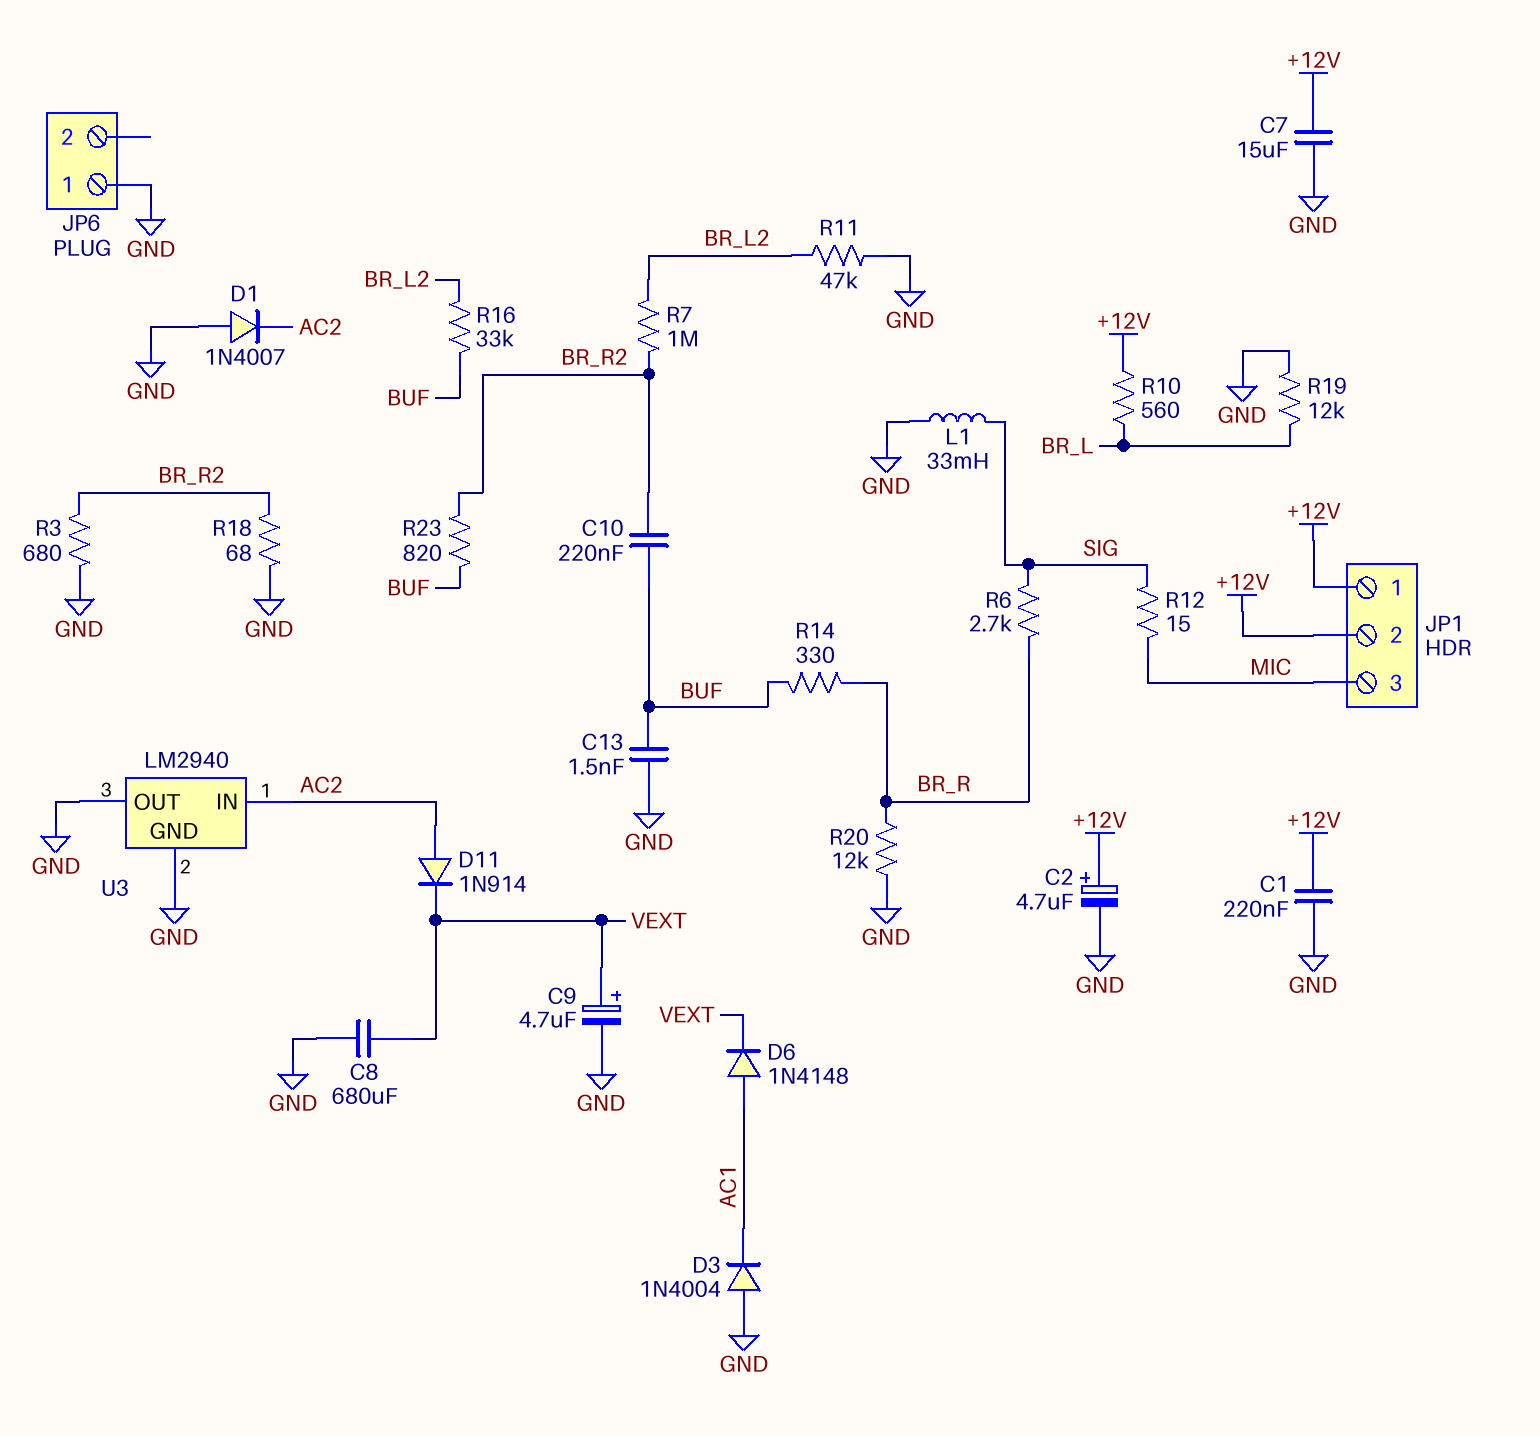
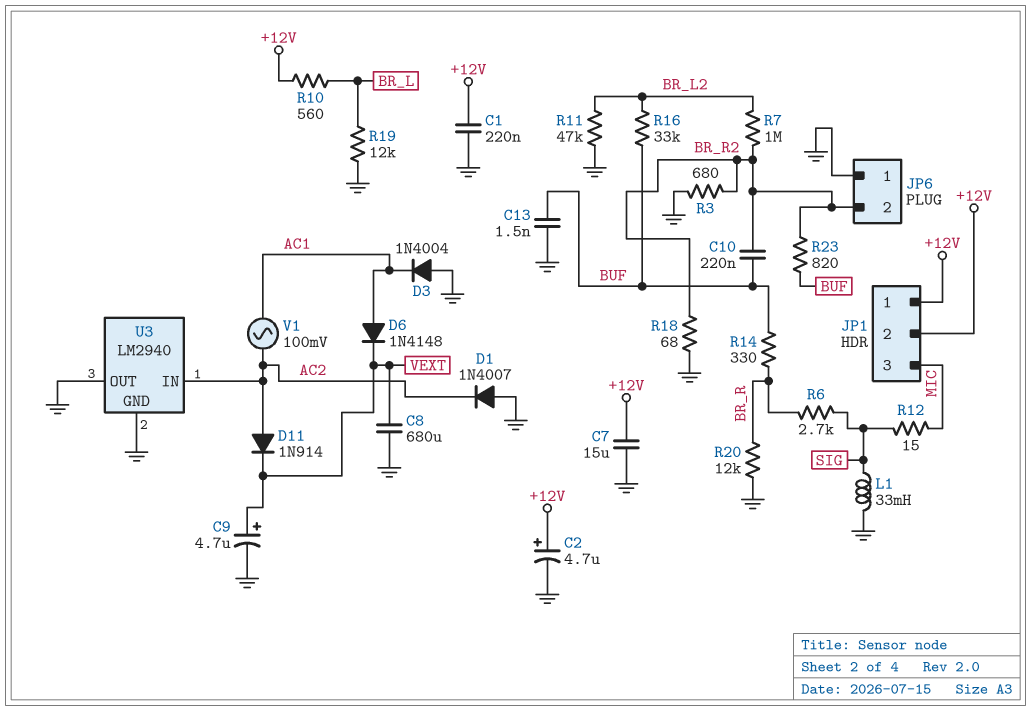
JP6 pin 2: none -> BR_R2
V1: none -> AC 100mV (AC1, AC2)

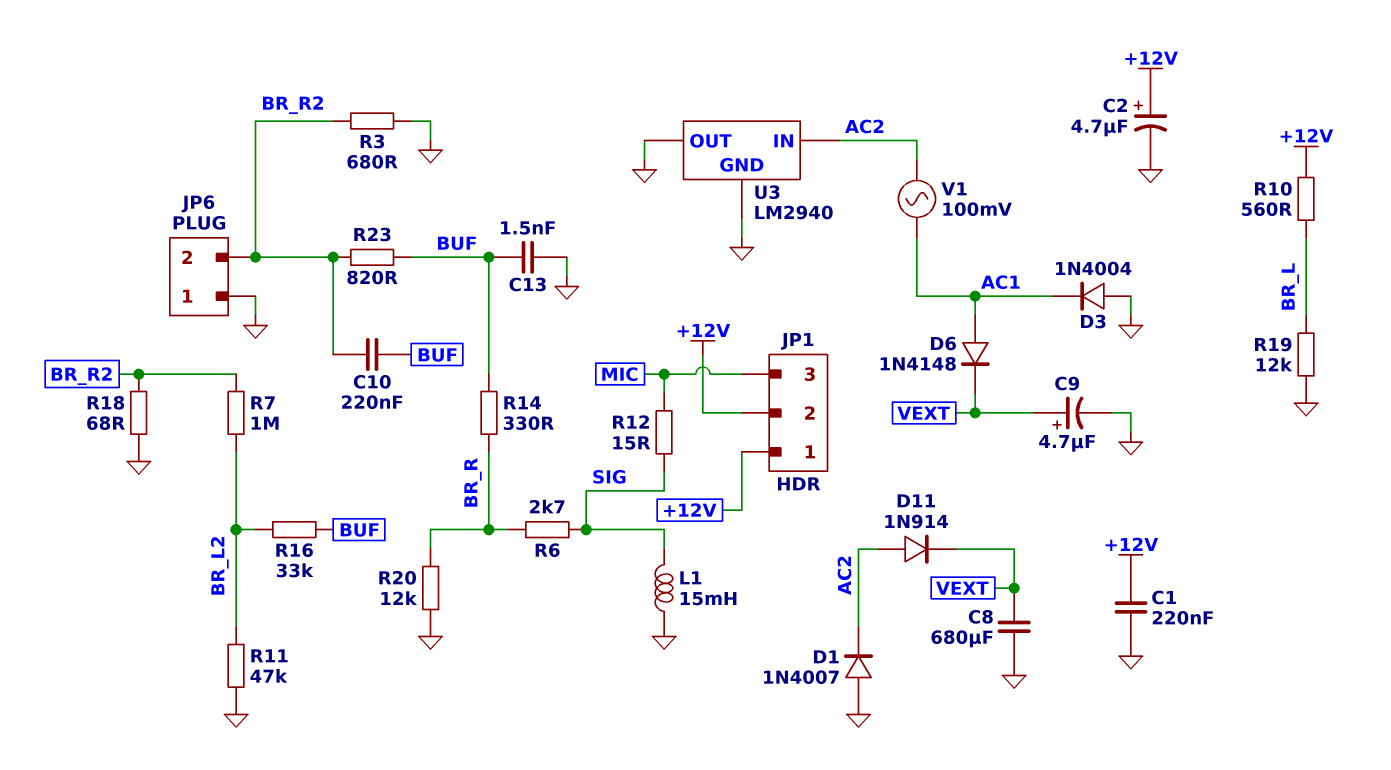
C7: 15uF (+12V, GND) -> none
L1: 33mH (GND, SIG) -> 15mH (GND, SIG)

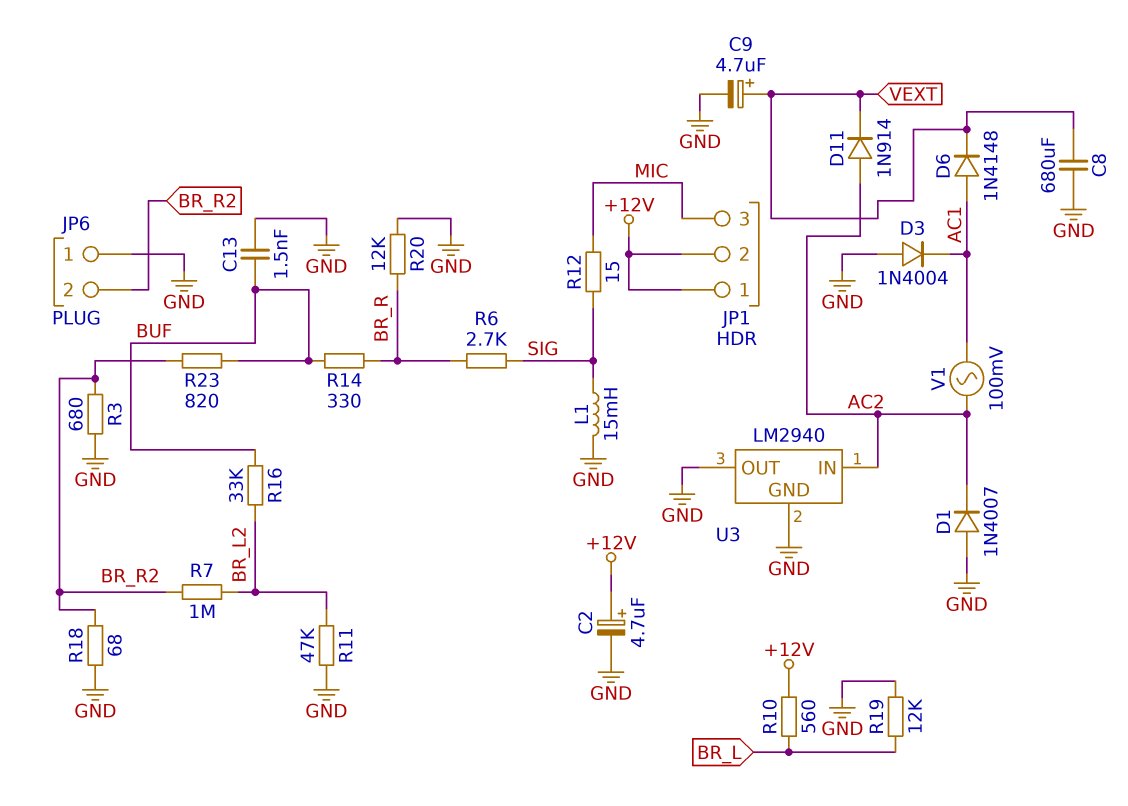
C1: 220nF (+12V, GND) -> none
C10: 220nF (BR_R2, BUF) -> none

